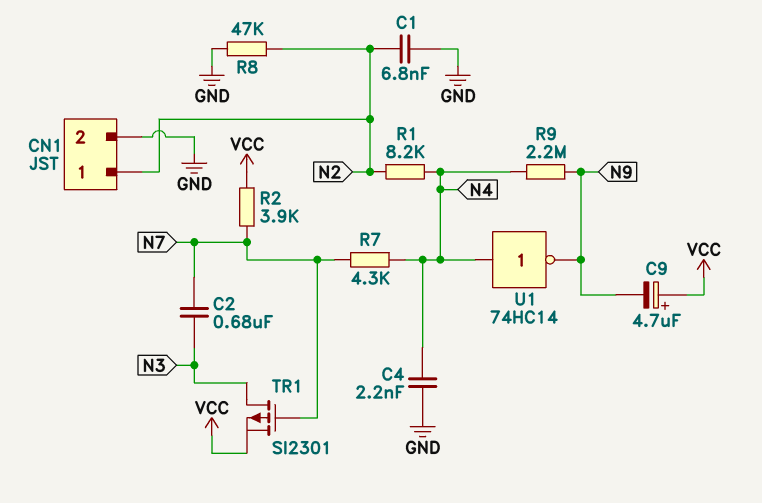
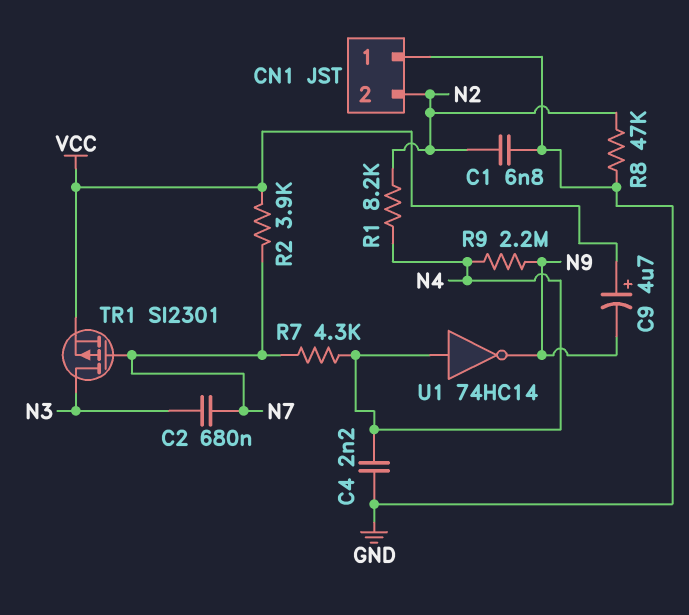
CN1 pin 1: N2 -> GND
CN1 pin 2: GND -> N2

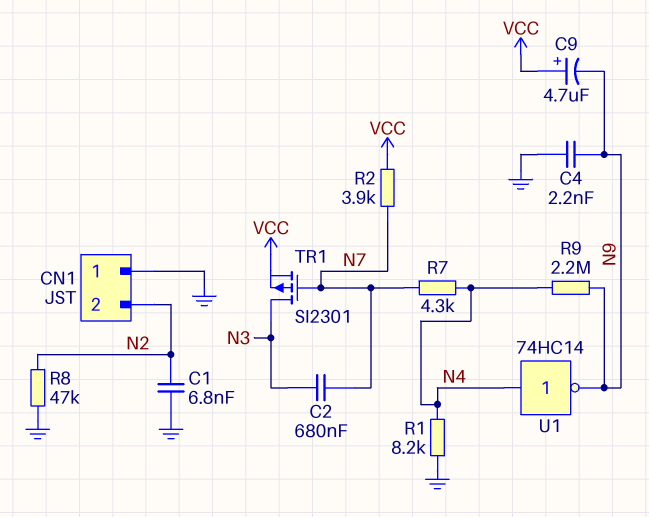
C4: 2.2nF (GND, N4) -> 2.2nF (GND, N9)
R1: 8.2k (N2, N4) -> 8.2k (GND, N4)

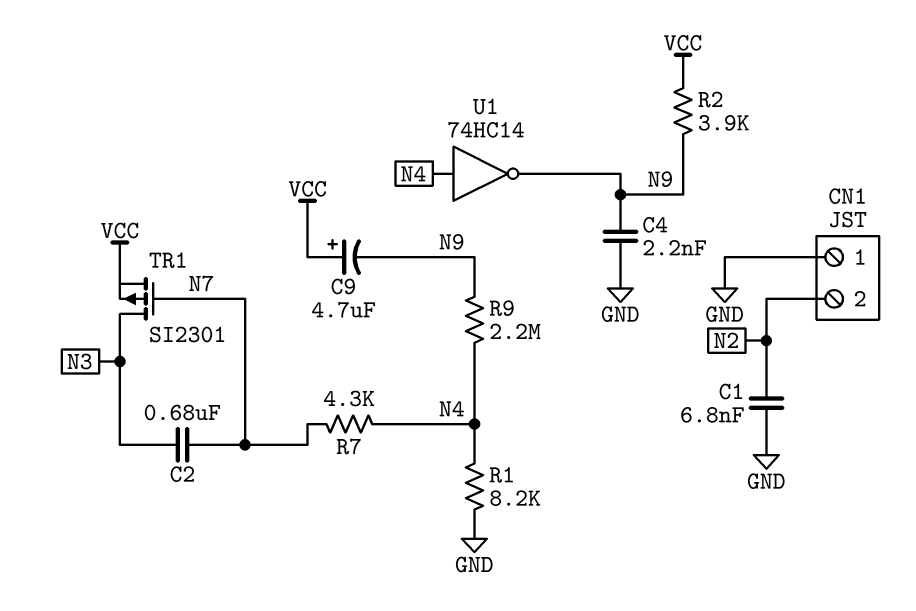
R2: 3.9k (N7, VCC) -> 3.9k (N9, VCC)
R8: 47k (GND, N2) -> none

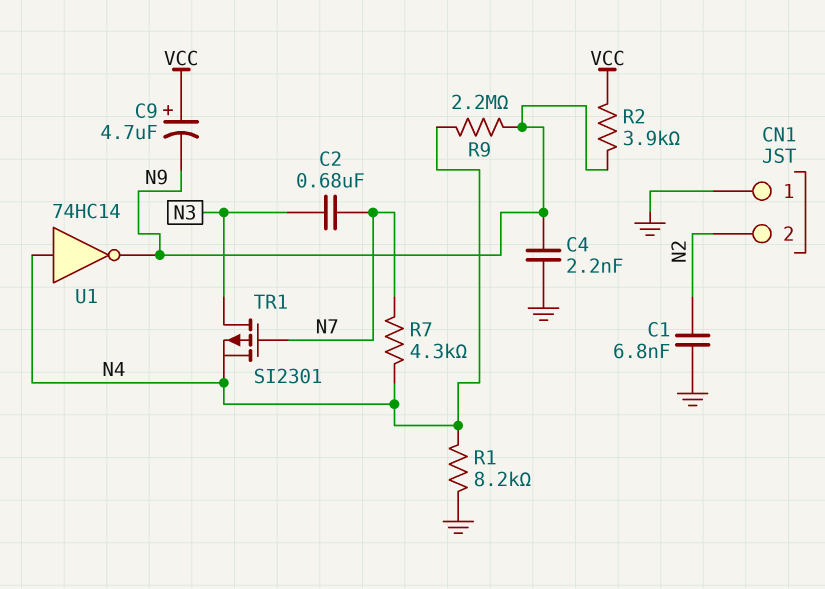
TR1: PMOS SI2301 (G N7, D N3, S VCC) -> PMOS SI2301 (G N7, D N3, S N4)

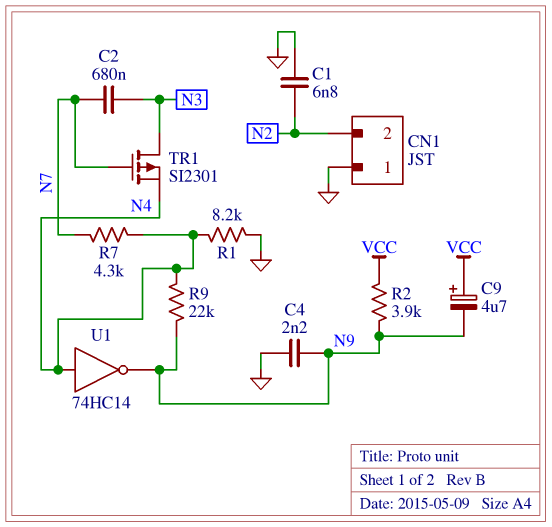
R9: 2.2M (N4, N9) -> 22k (N4, N9)

